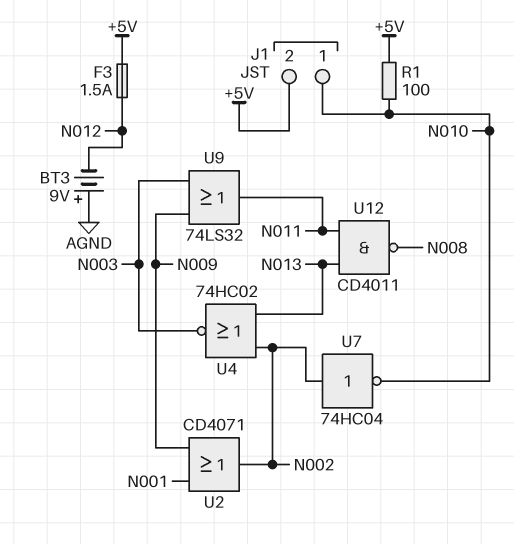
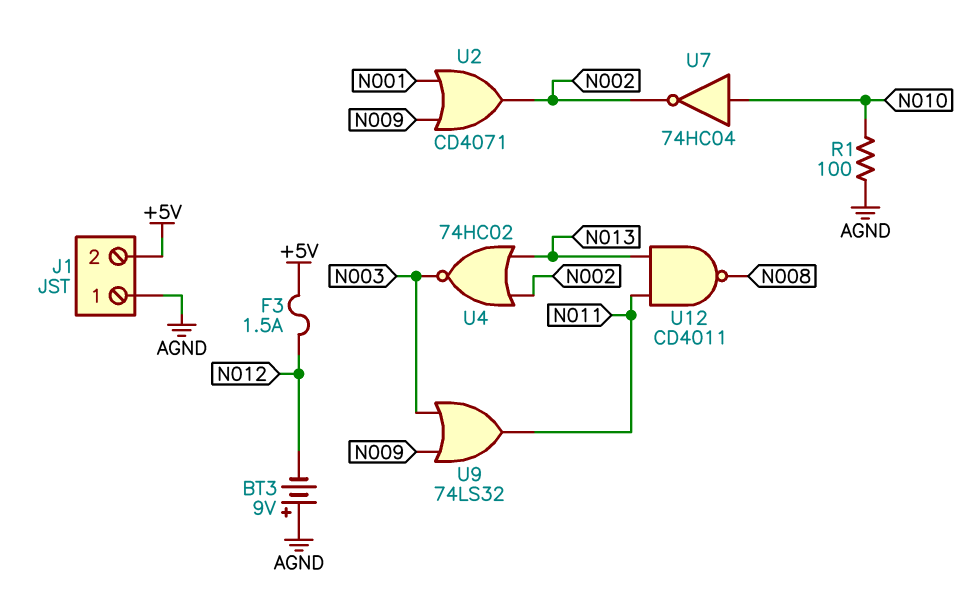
J1 pin 1: N010 -> AGND
R1: 100 (+5V, N010) -> 100 (AGND, N010)
U7: NOT 74HC04 (in N002, out N010) -> NOT 74HC04 (in N010, out N002)

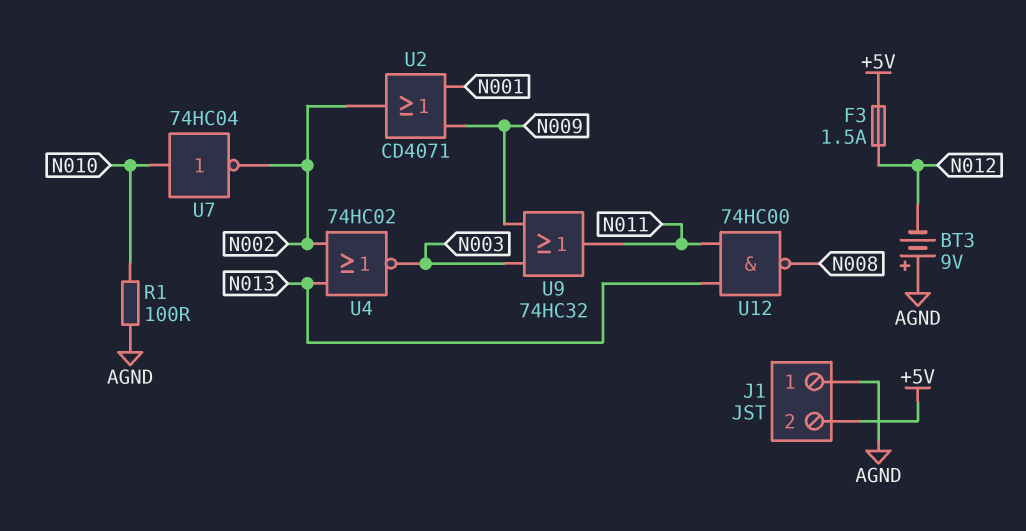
U9: OR 74LS32 (in N003, in N009, out N011) -> OR 74HC32 (in N003, in N009, out N011)
U12: NAND CD4011 (in N011, in N013, out N008) -> NAND 74HC00 (in N011, in N013, out N008)

